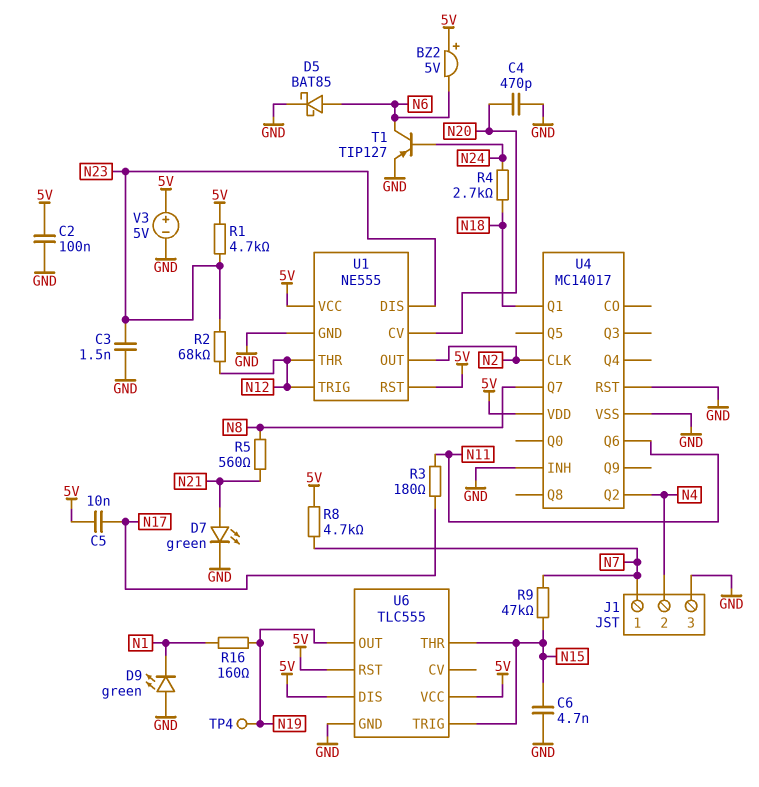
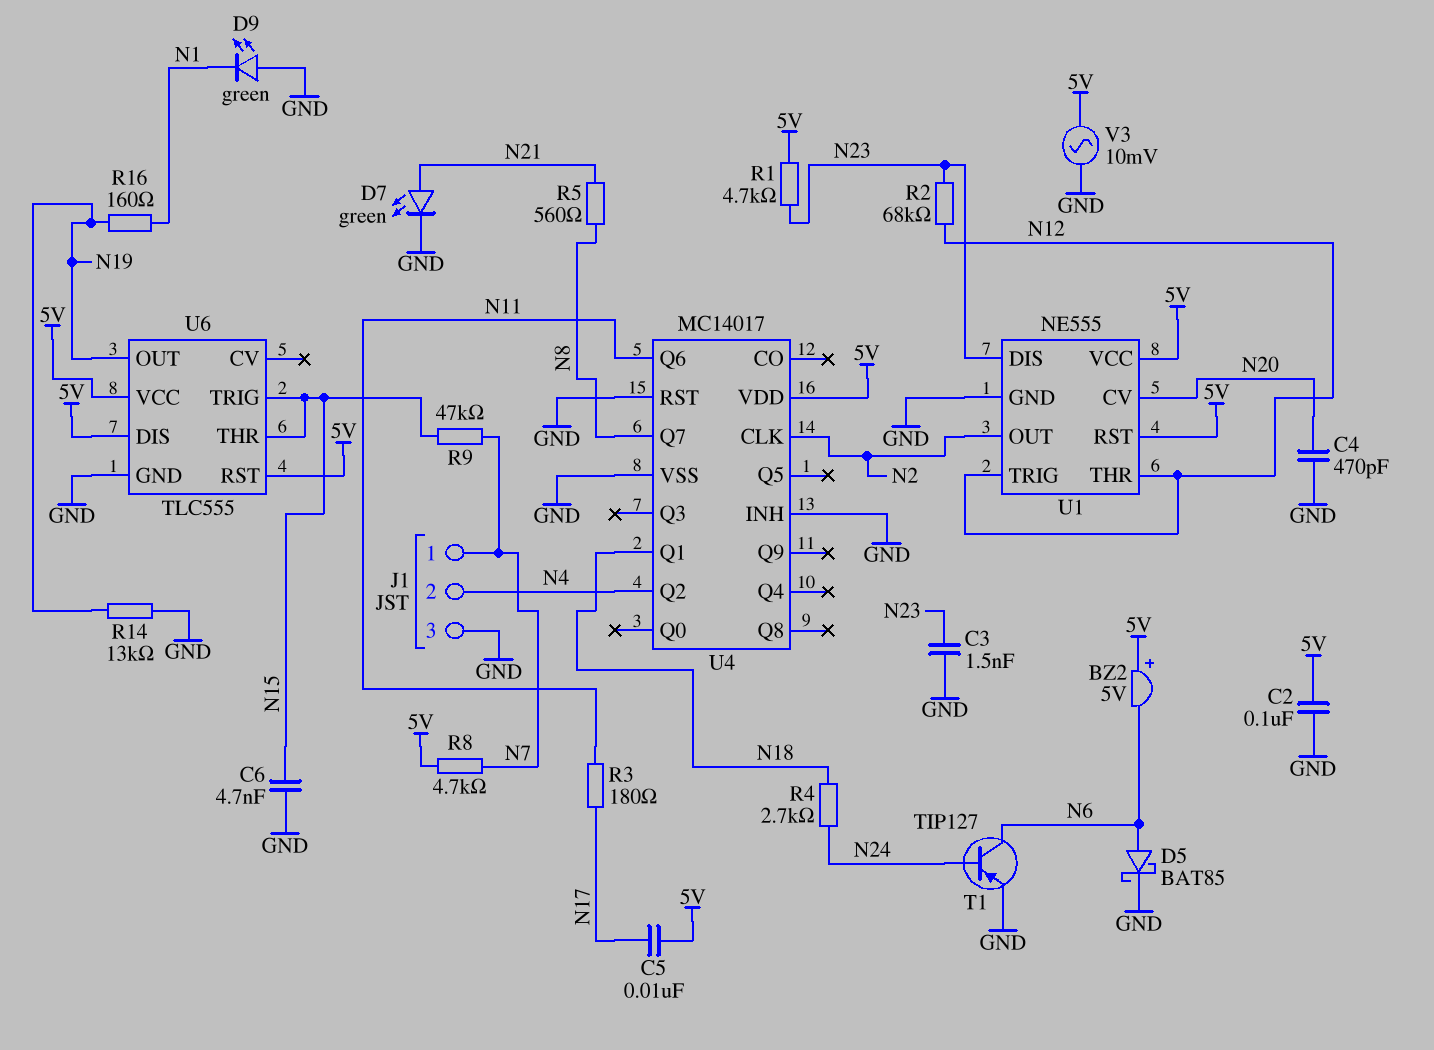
R14: none -> 13k (GND, N19)
TP4: test point (N19) -> none
V3: 5V (plus 5V, minus GND) -> AC 10mV (5V, GND)

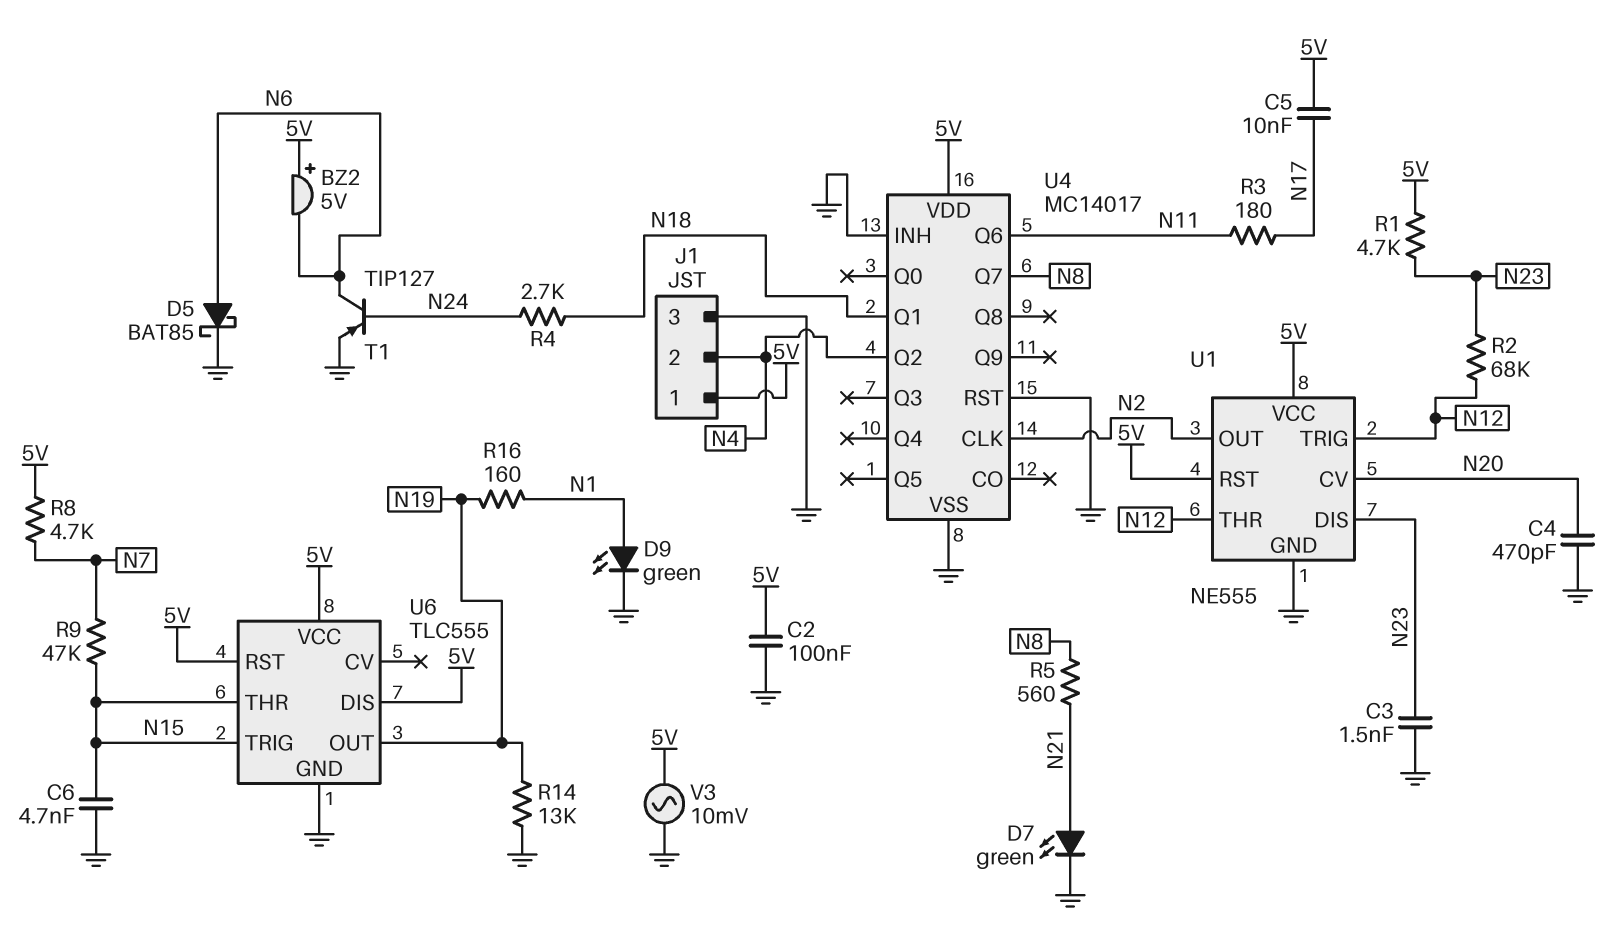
D9: LED green (A GND, K N1) -> LED green (A N1, K GND)
J1 pin 1: N7 -> 5V

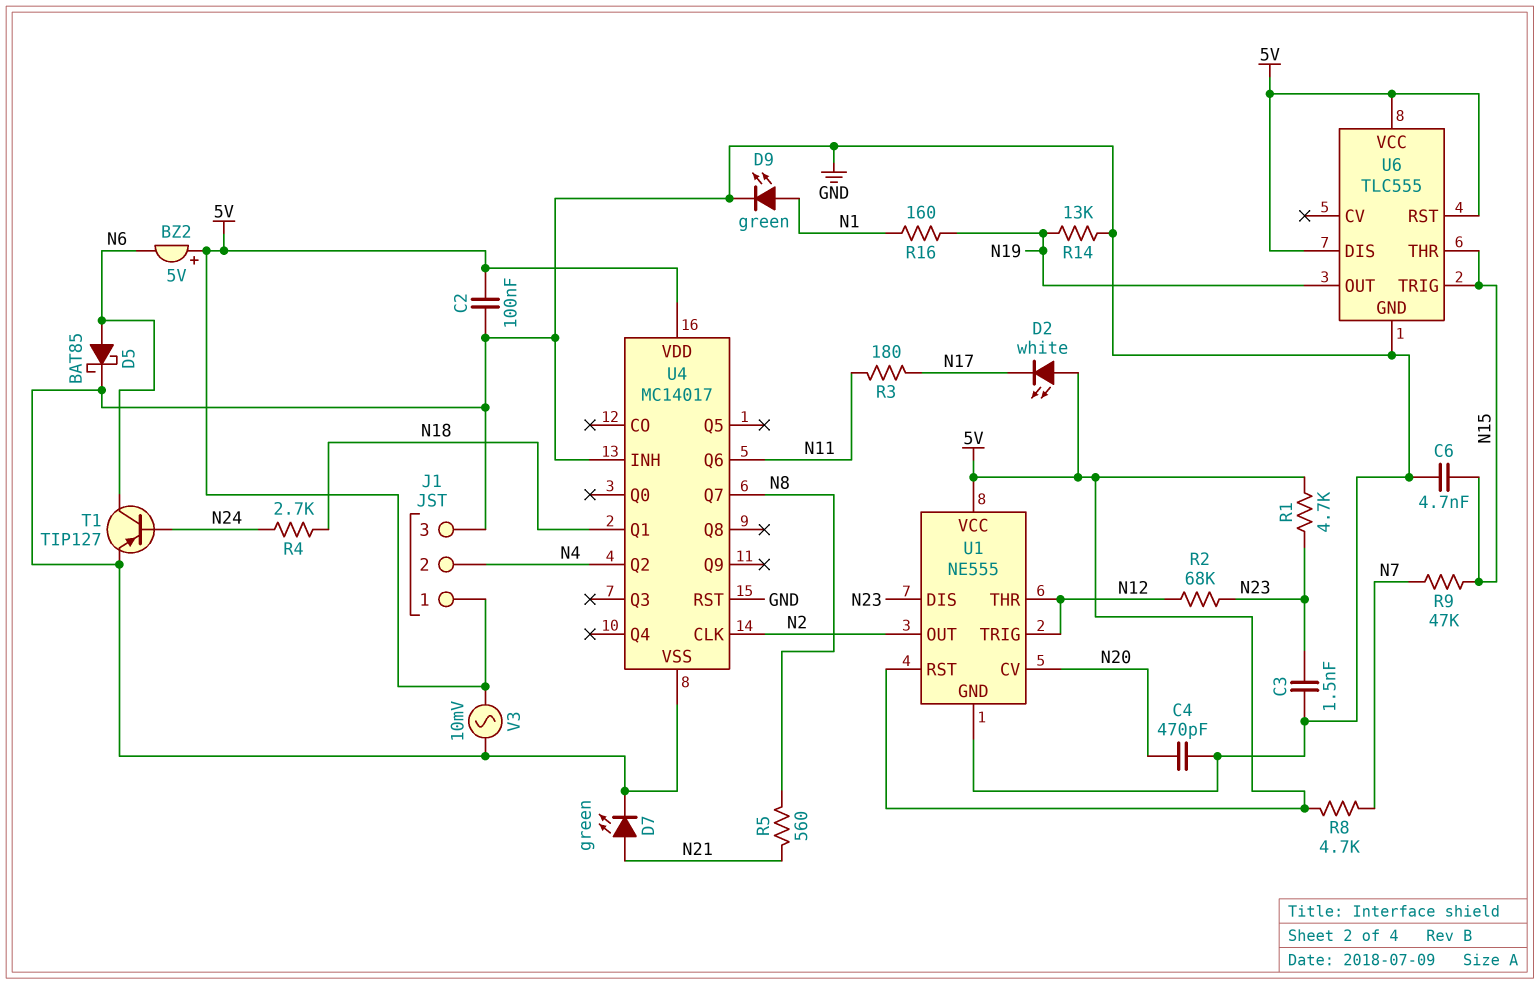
C5: 10nF (5V, N17) -> none
D2: none -> LED white (A 5V, K N17)

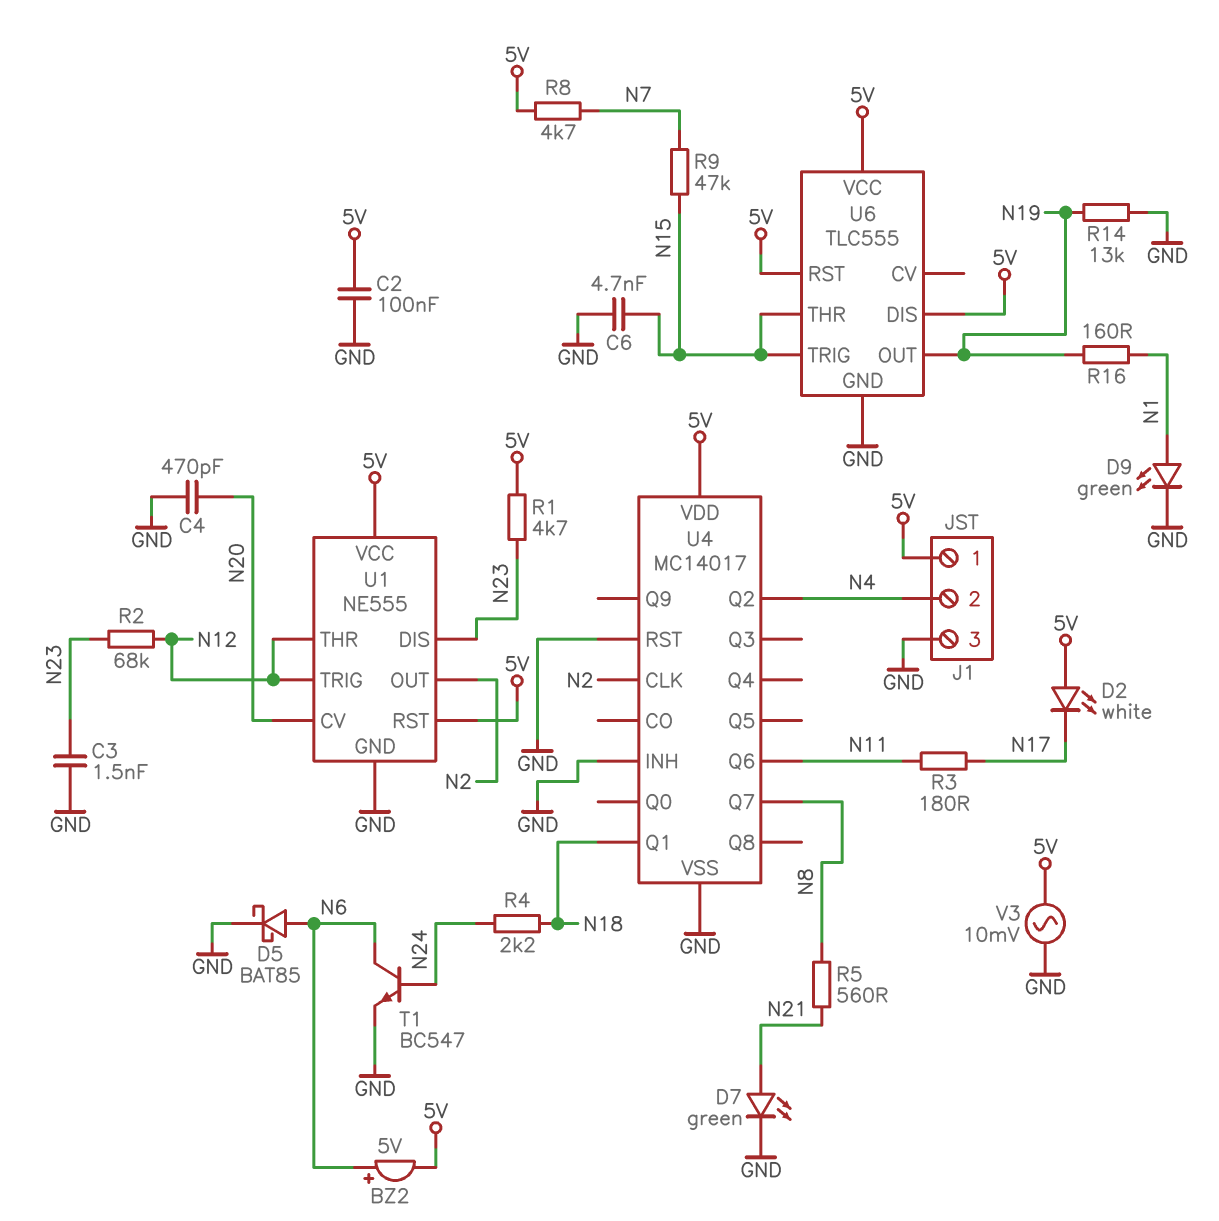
BZ2: buzzer 5V (plus 5V, minus N6) -> buzzer 5V (plus N6, minus 5V)
R4: 2.7k (N18, N24) -> 2.2k (N18, N24)
T1: PNP TIP127 (B N24, C N6, E GND) -> NPN BC547 (B N24, C N6, E GND)

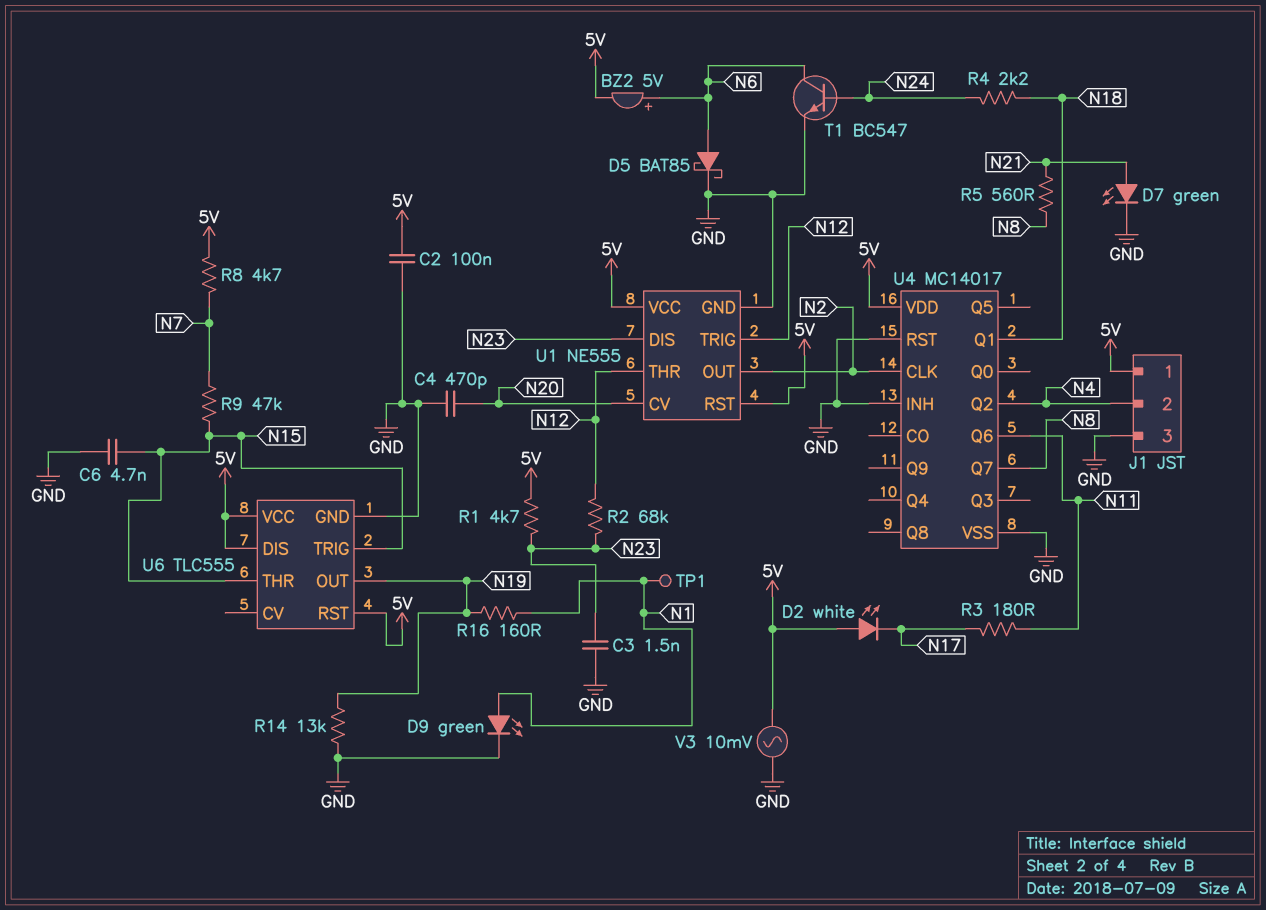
TP1: none -> test point (N1)

